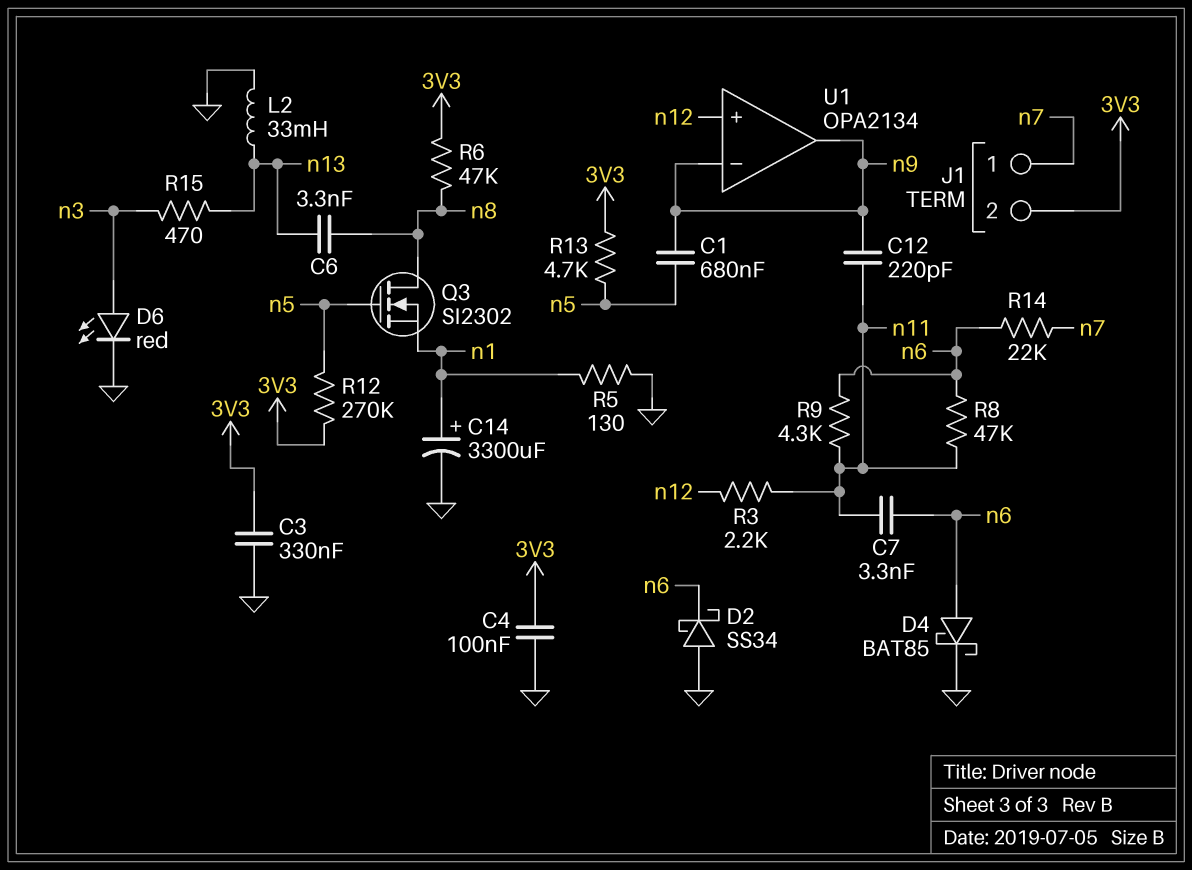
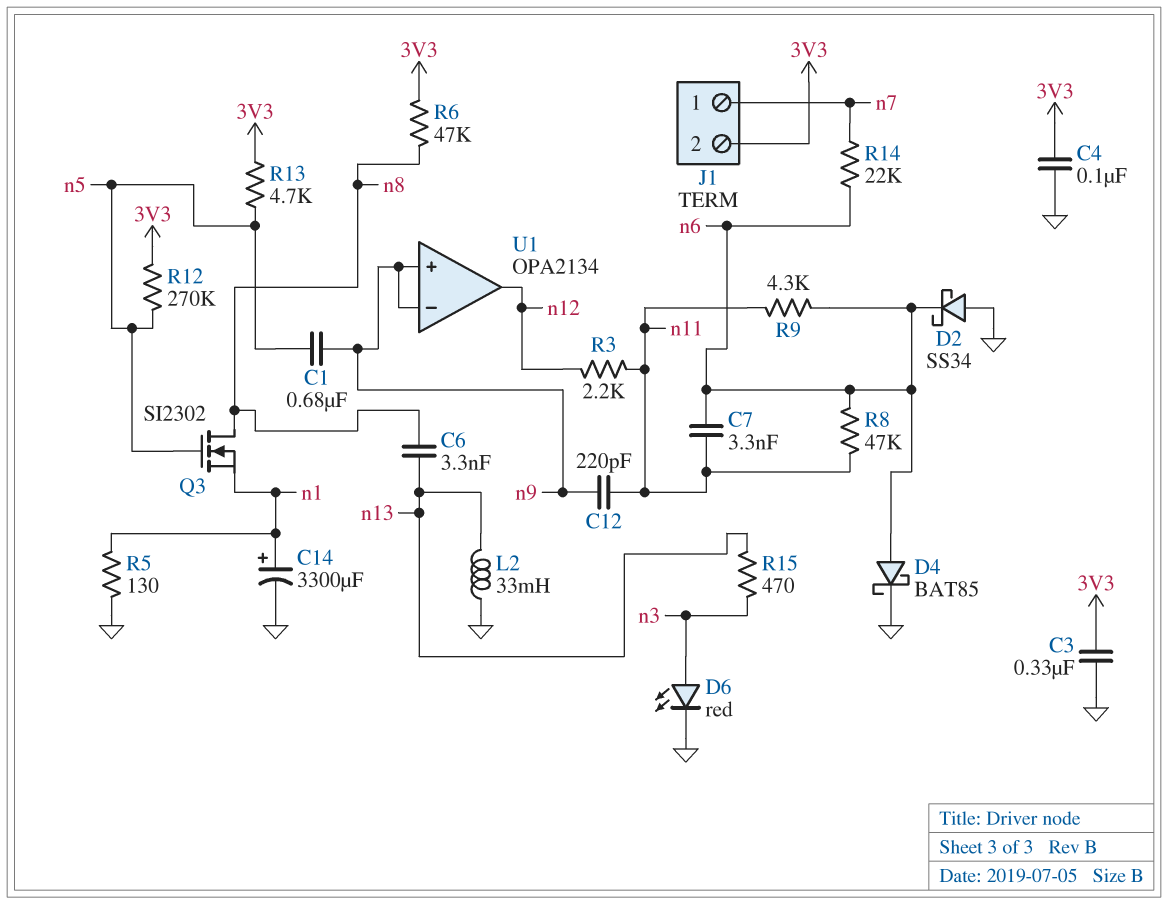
U1 pin in+: n12 -> n9
U1 pin out: n9 -> n12

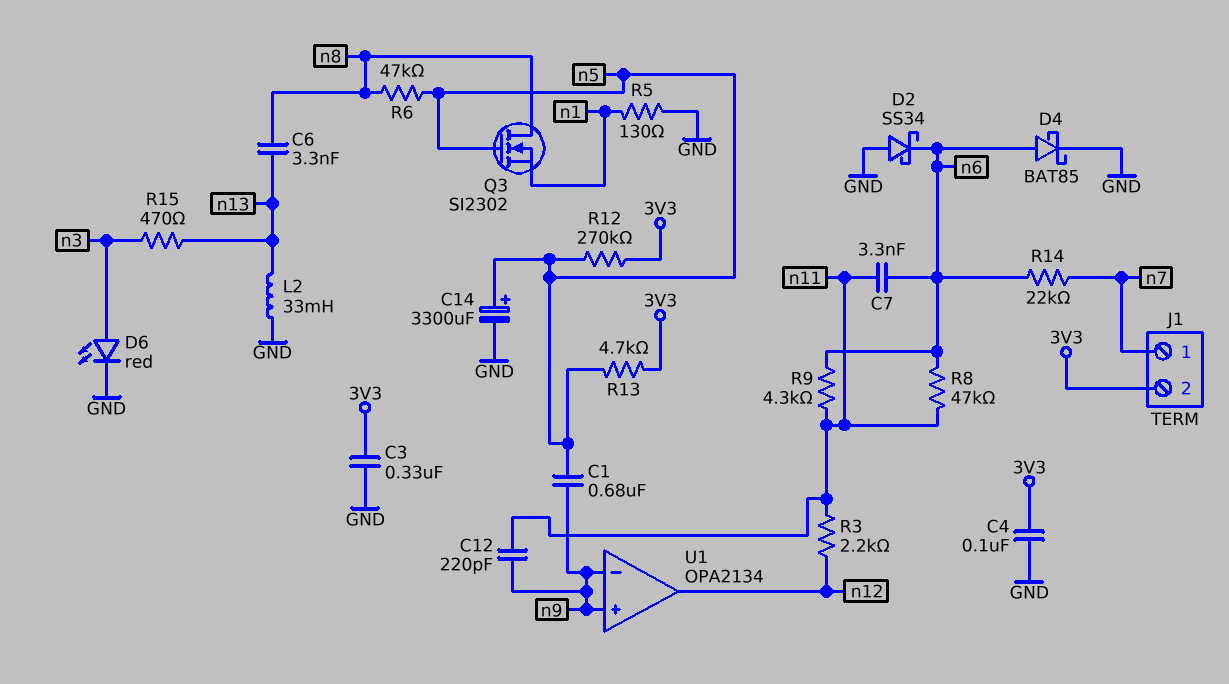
C14: 3300uF (plus n1, minus GND) -> 3300uF (plus n5, minus GND)
R6: 47k (3V3, n8) -> 47k (n5, n8)

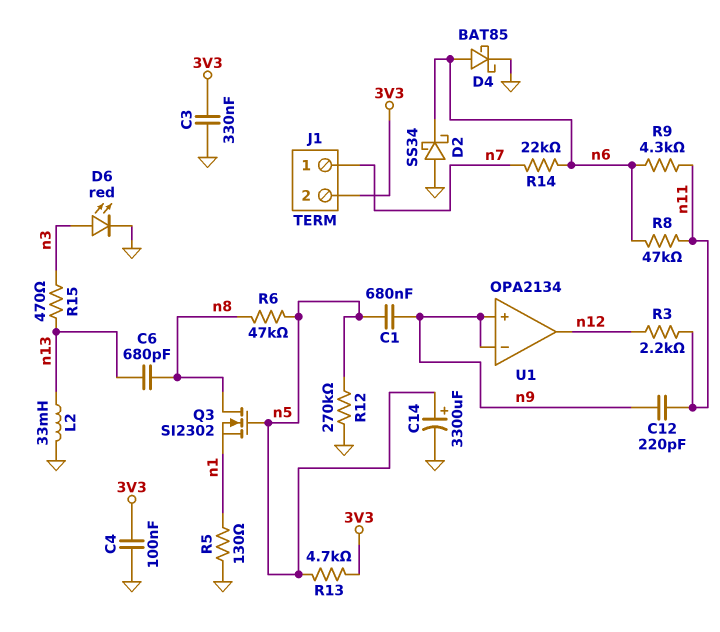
C6: 3.3nF (n8, n13) -> 680pF (n8, n13)
C7: 3.3nF (n6, n11) -> none
R12: 270k (3V3, n5) -> 270k (GND, n5)

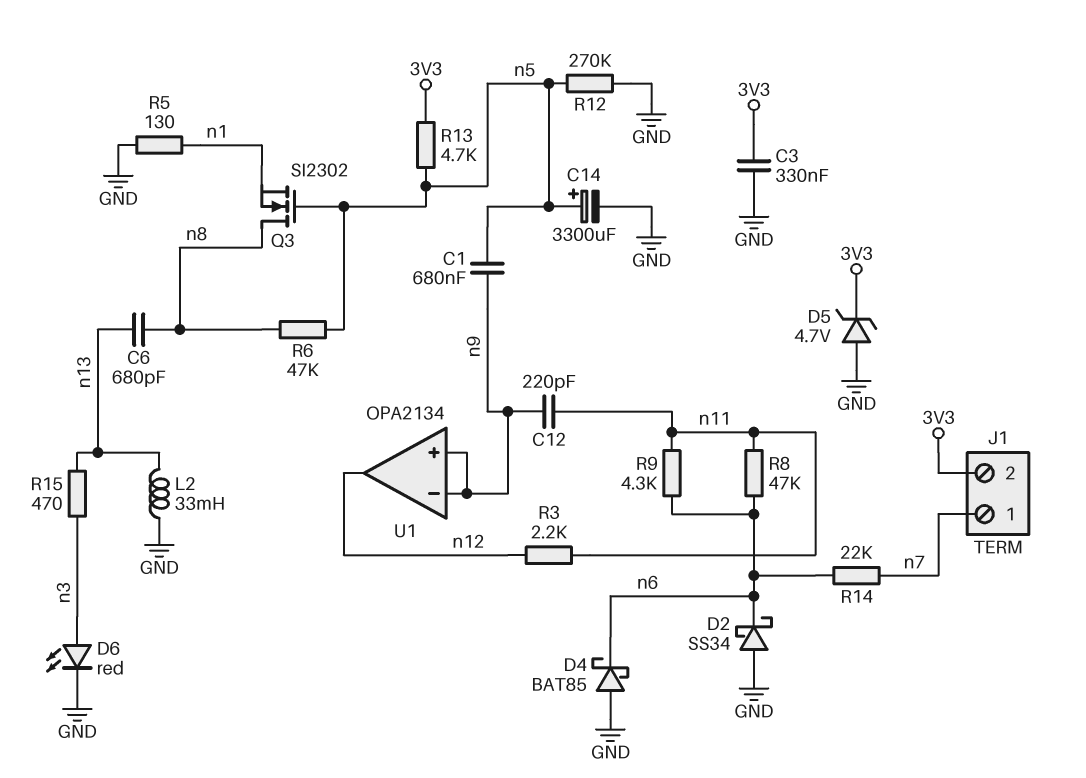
C4: 100nF (3V3, GND) -> none
D4: schottky BAT85 (A n6, K GND) -> schottky BAT85 (A GND, K n6)
D5: none -> zener 4.7V (A GND, K 3V3)

